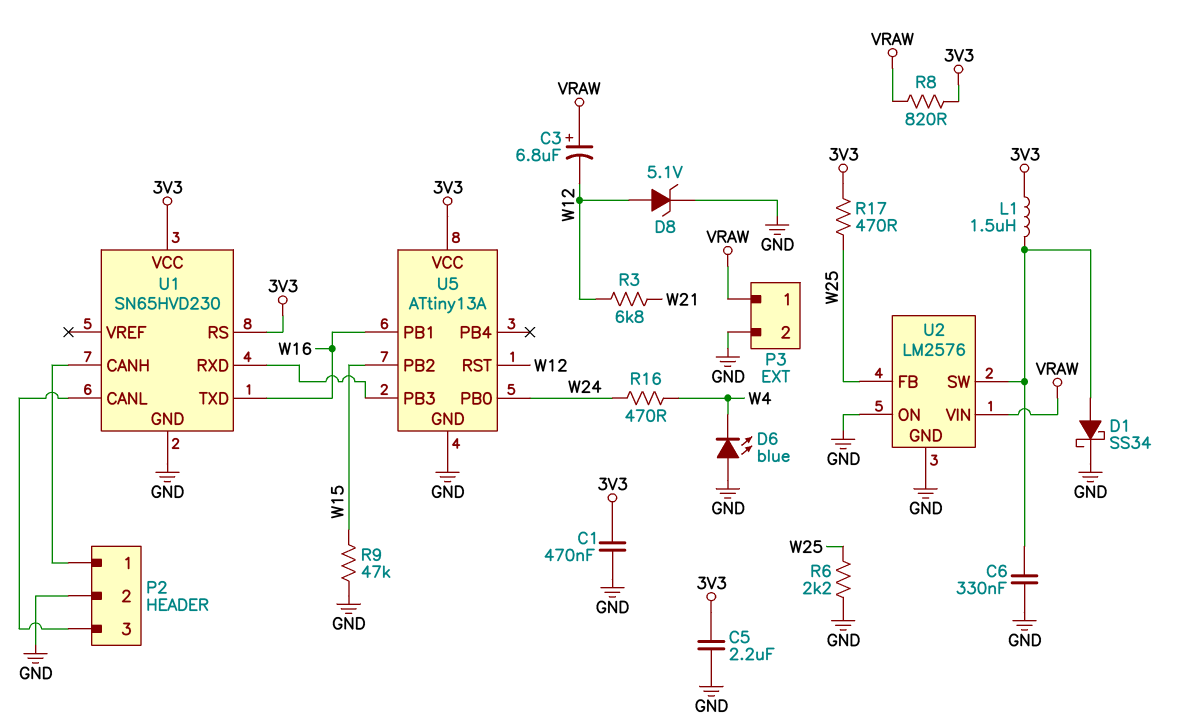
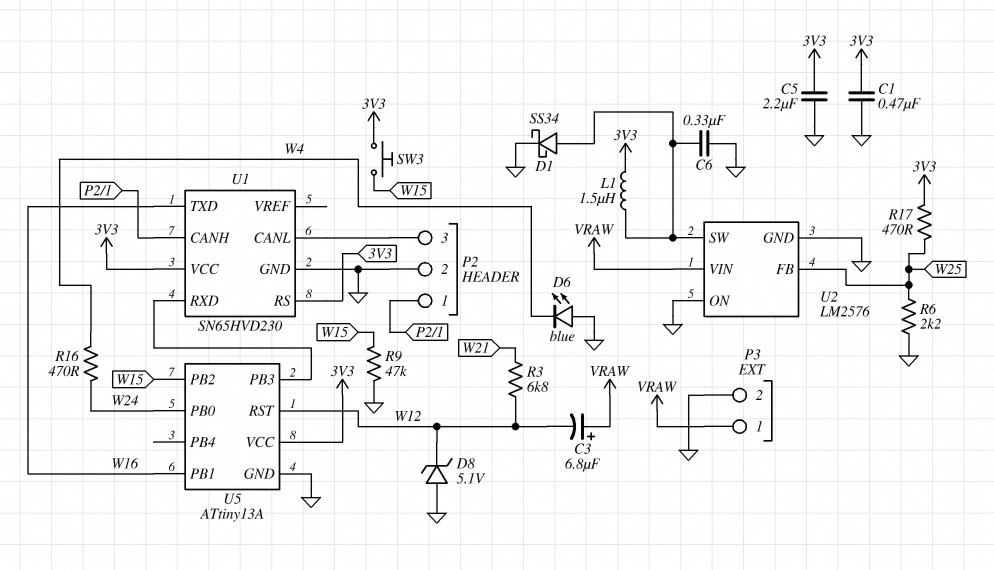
D8: zener 5.1V (A W12, K GND) -> zener 5.1V (A GND, K W12)
R8: 820 (3V3, VRAW) -> none
SW3: none -> button (3V3, W15)

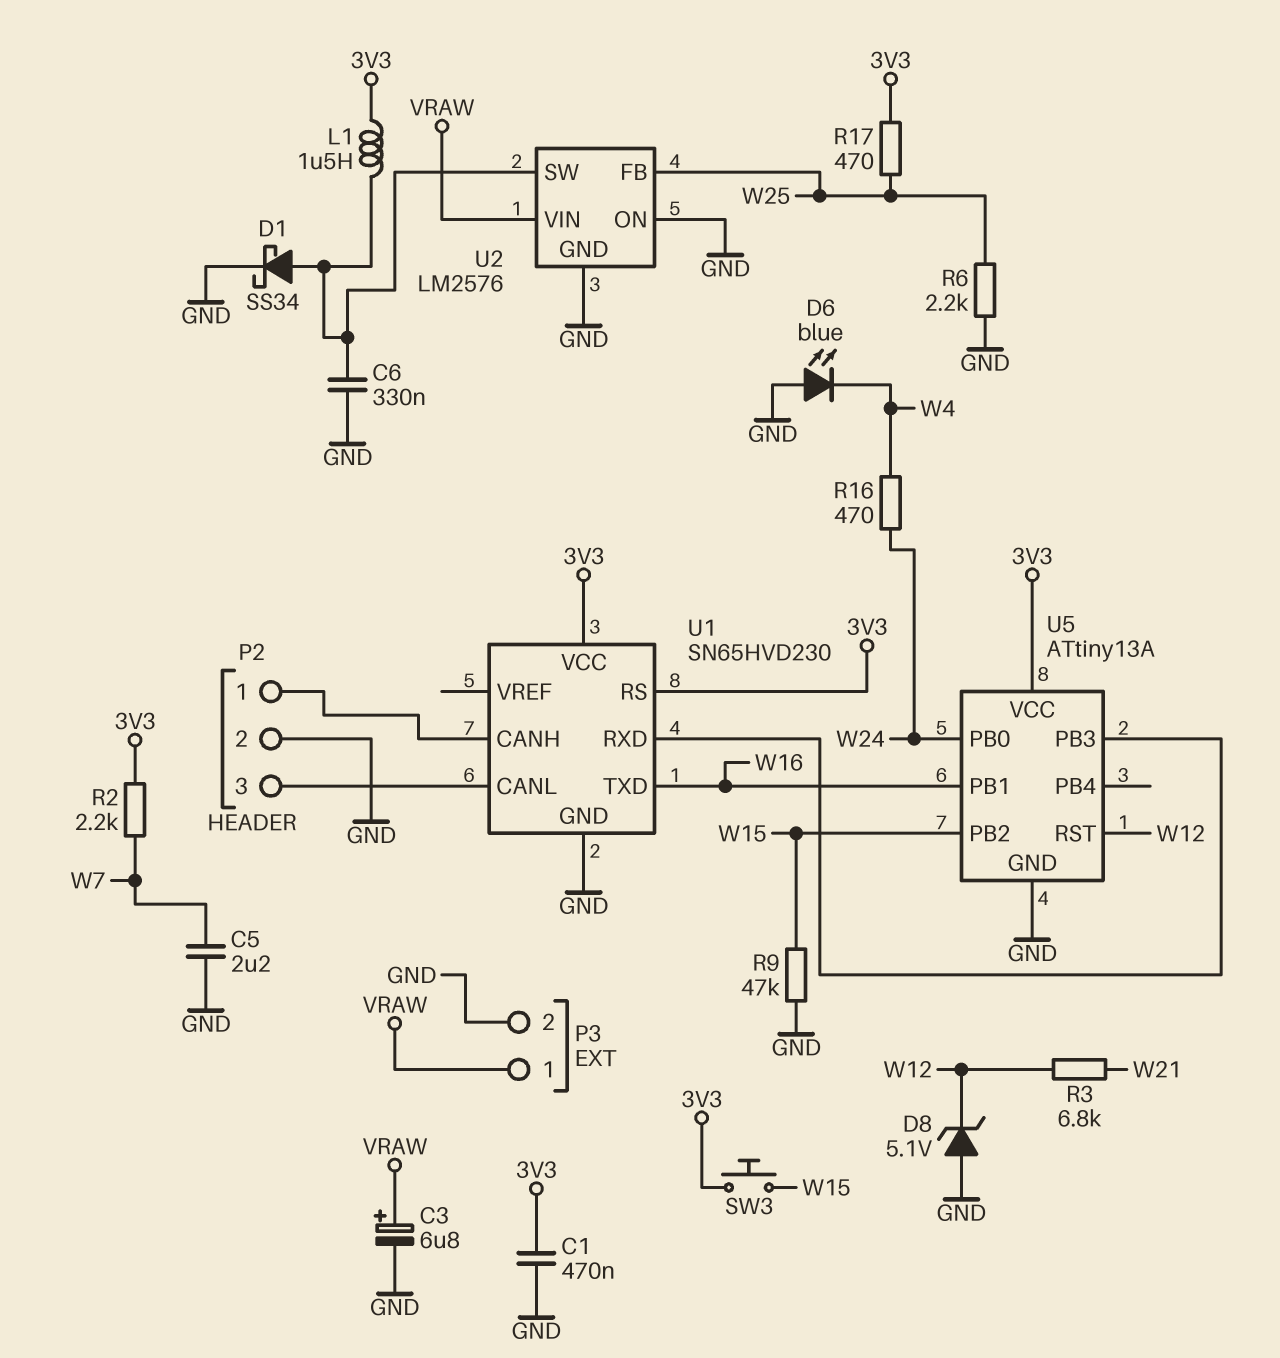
C3: 6.8uF (plus VRAW, minus W12) -> 6.8uF (plus VRAW, minus GND)
C5: 2.2uF (3V3, GND) -> 2.2uF (GND, W7)
R2: none -> 2.2k (3V3, W7)

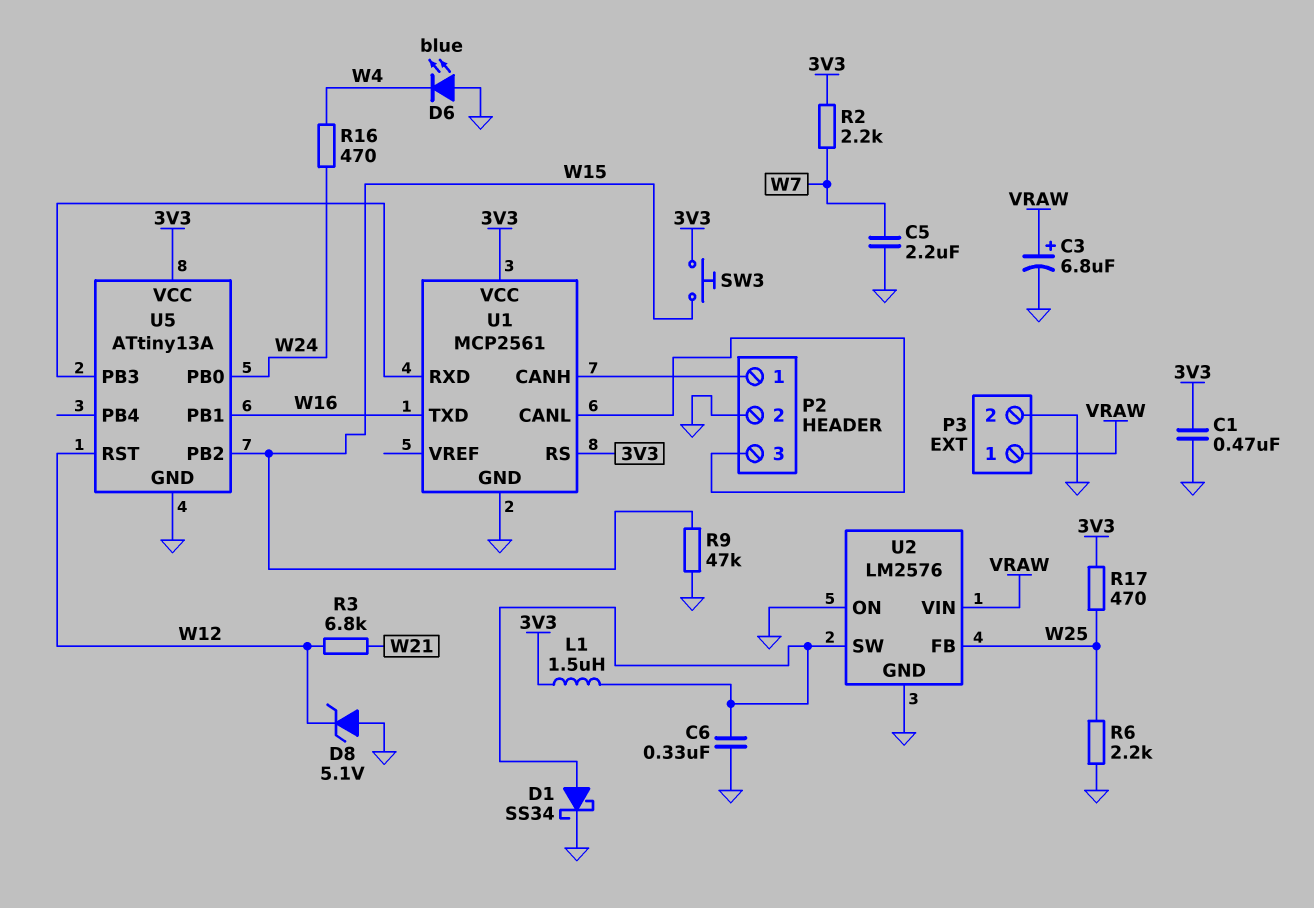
U1: SN65HVD230 -> MCP2561

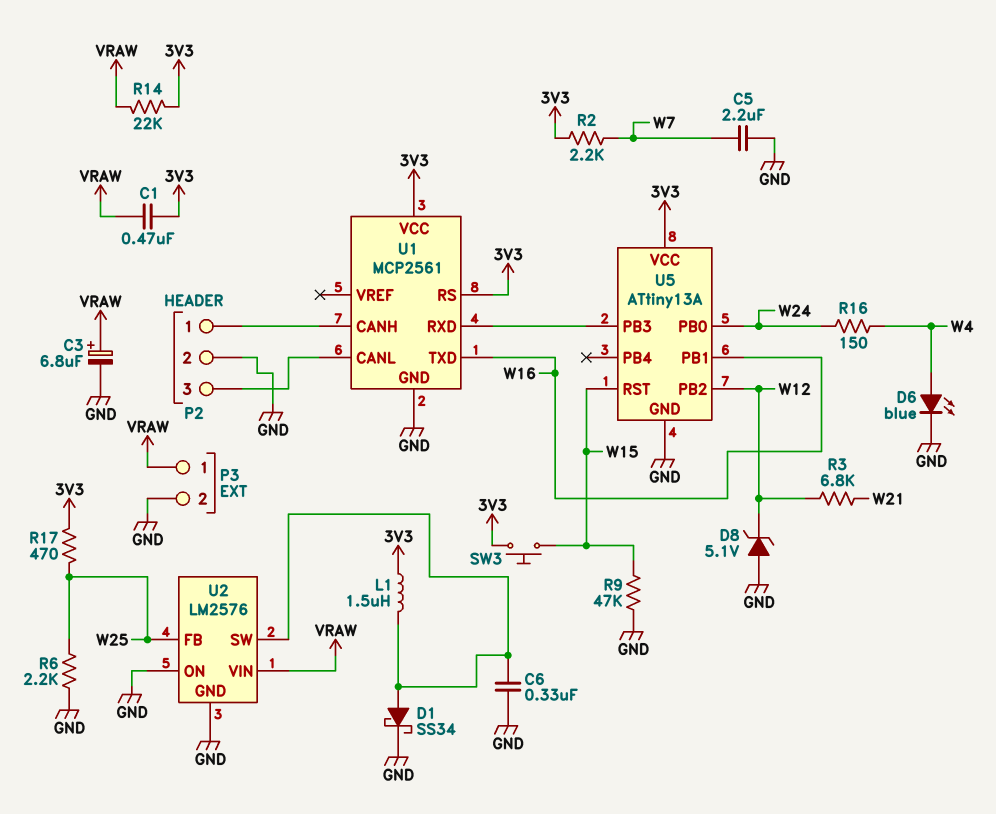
C1: 470nF (3V3, GND) -> 470nF (3V3, VRAW)
D6: LED blue (A GND, K W4) -> LED blue (A W4, K GND)
R14: none -> 22k (3V3, VRAW)
R16: 470 (W4, W24) -> 150 (W4, W24)
U5 pin PB2: W15 -> W12
U5 pin RST: W12 -> W15

